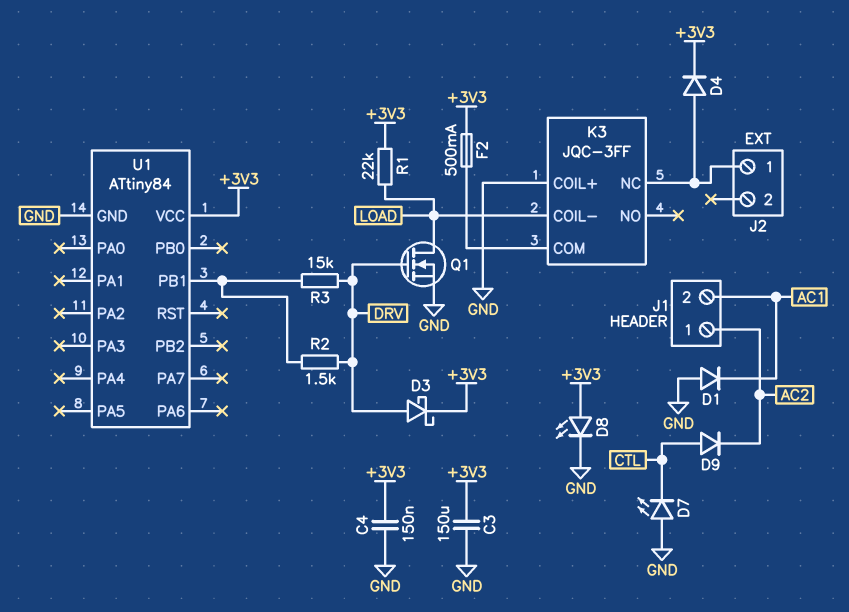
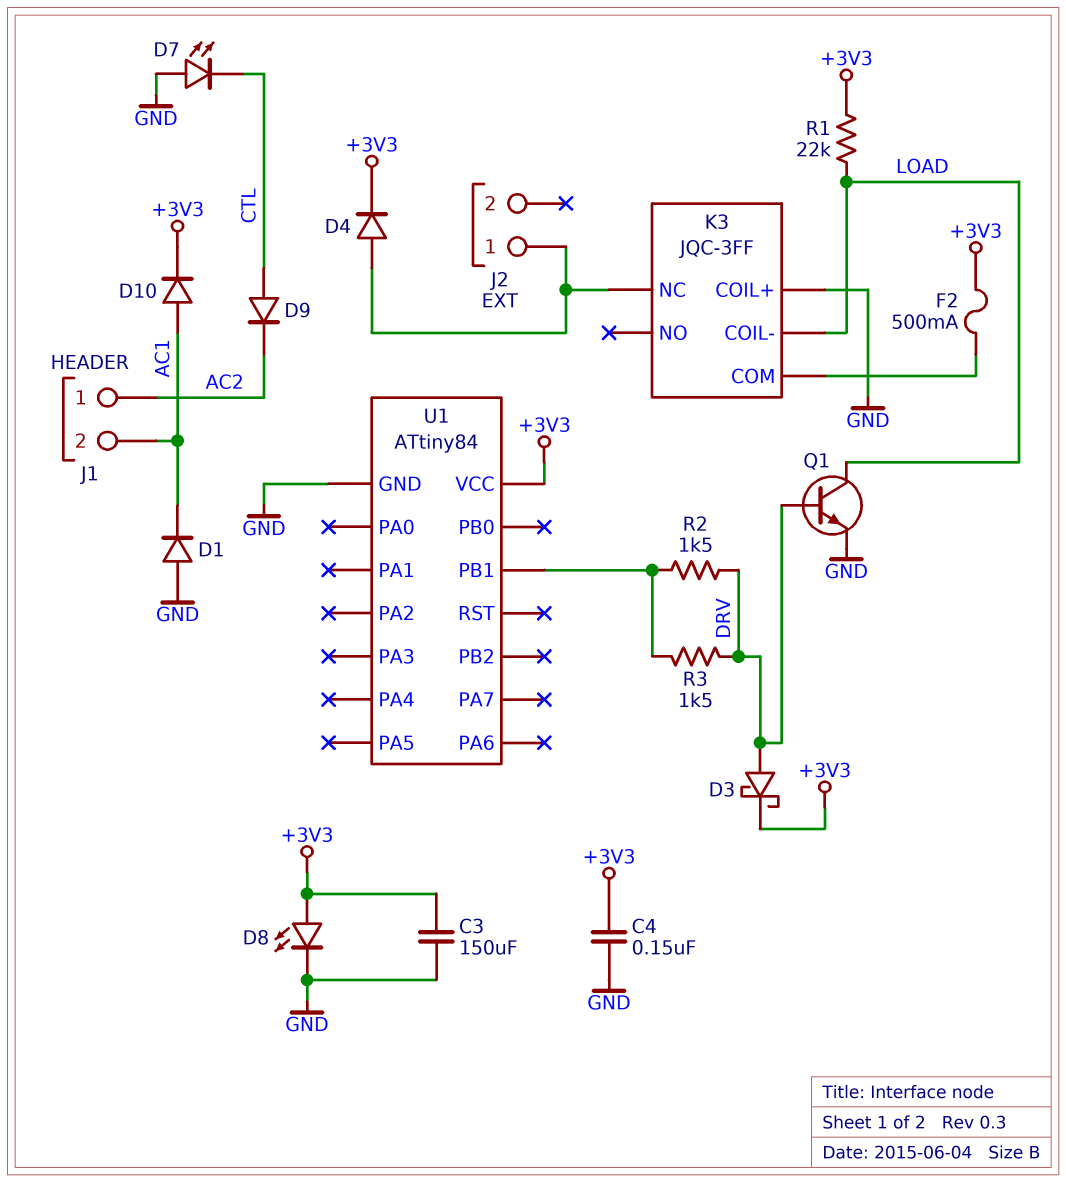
D10: none -> diode (A AC1, K +3V3)
Q1: NMOS (G DRV, D LOAD, S GND) -> NPN (B DRV, C LOAD, E GND)
R3: 15k (DRV, U1/PB1) -> 1.5k (DRV, U1/PB1)

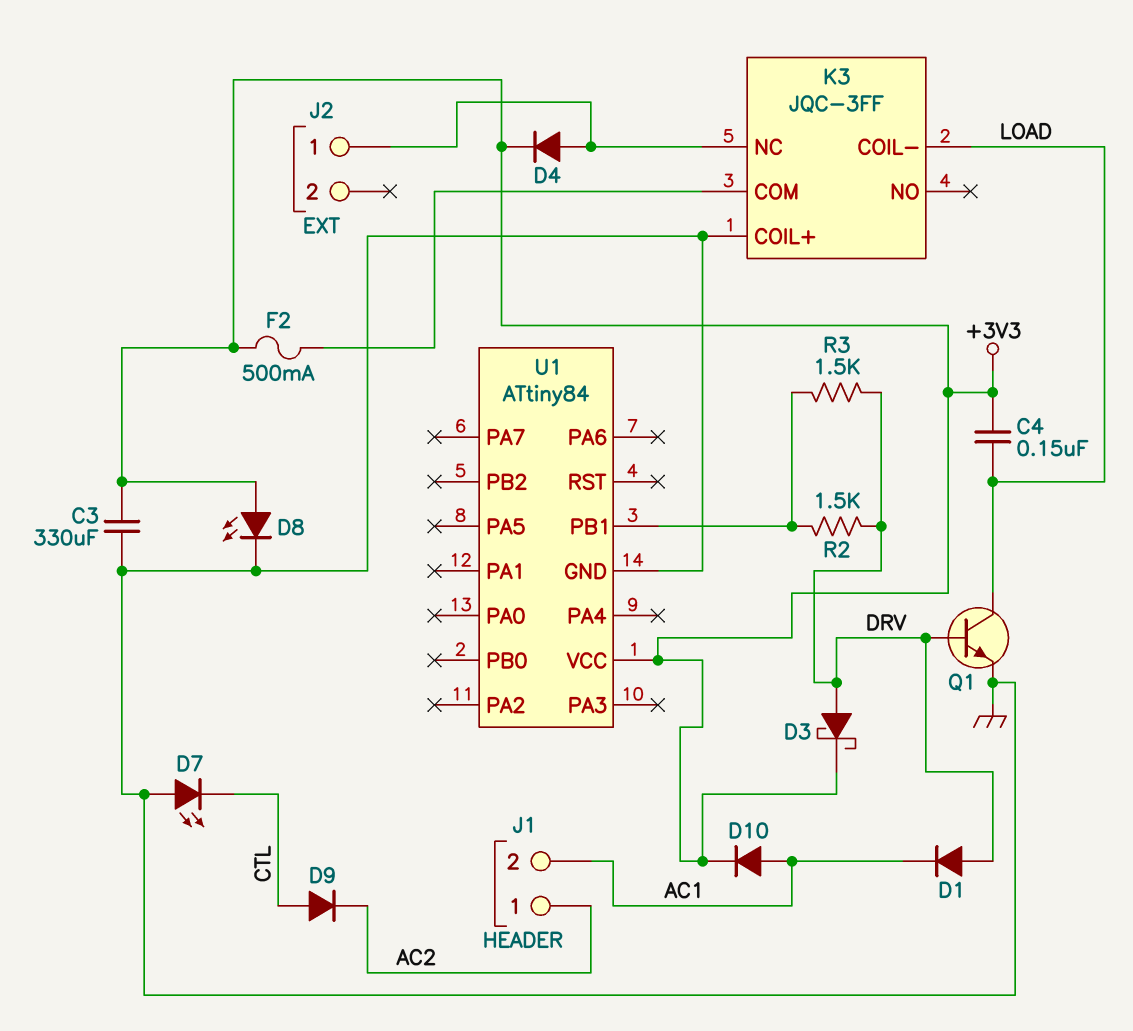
C3: 150uF (+3V3, GND) -> 330uF (+3V3, GND)
C4: 150nF (+3V3, GND) -> 150nF (+3V3, LOAD)
D1: diode (A GND, K AC1) -> diode (A DRV, K AC1)
R1: 22k (+3V3, LOAD) -> none

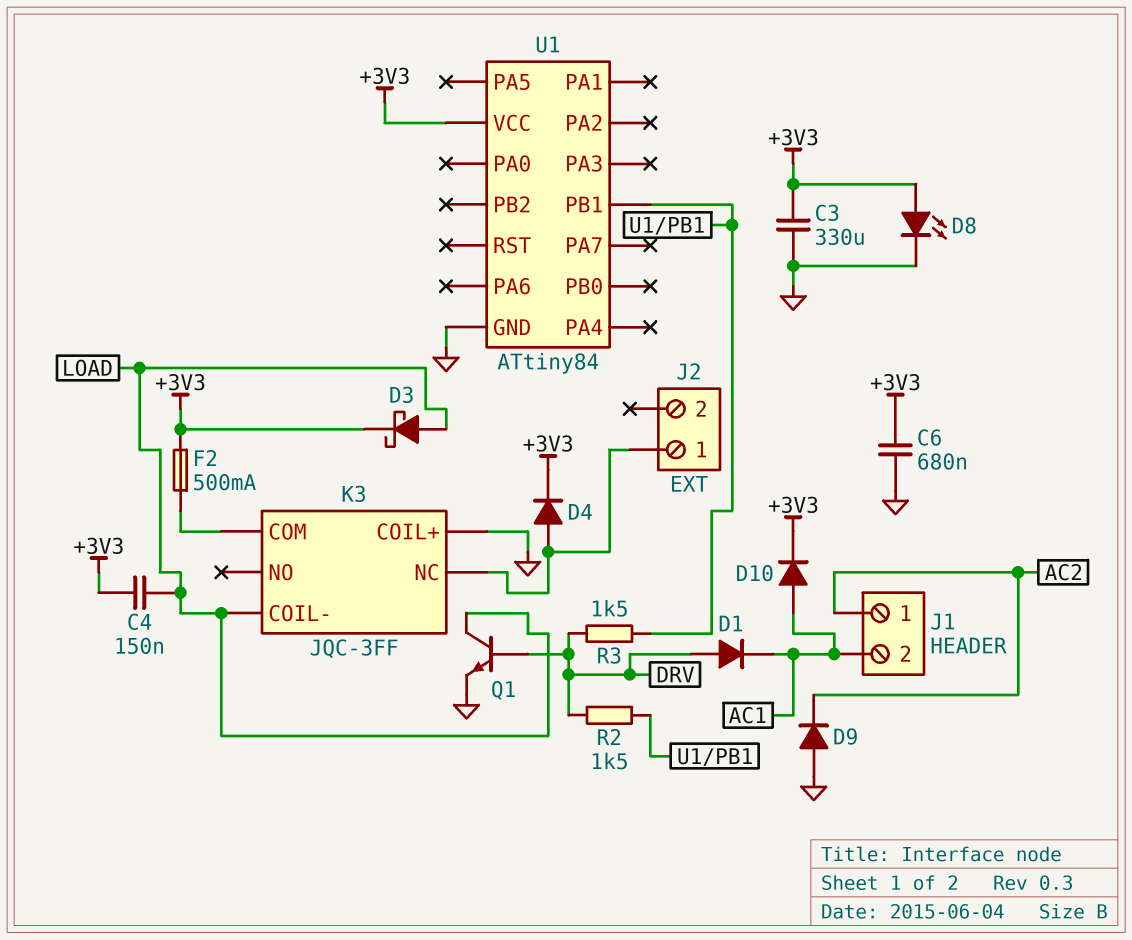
C6: none -> 680nF (+3V3, GND)
D3: schottky (A DRV, K +3V3) -> schottky (A LOAD, K +3V3)
D7: LED (A GND, K CTL) -> none
D9: diode (A CTL, K AC2) -> diode (A GND, K AC2)

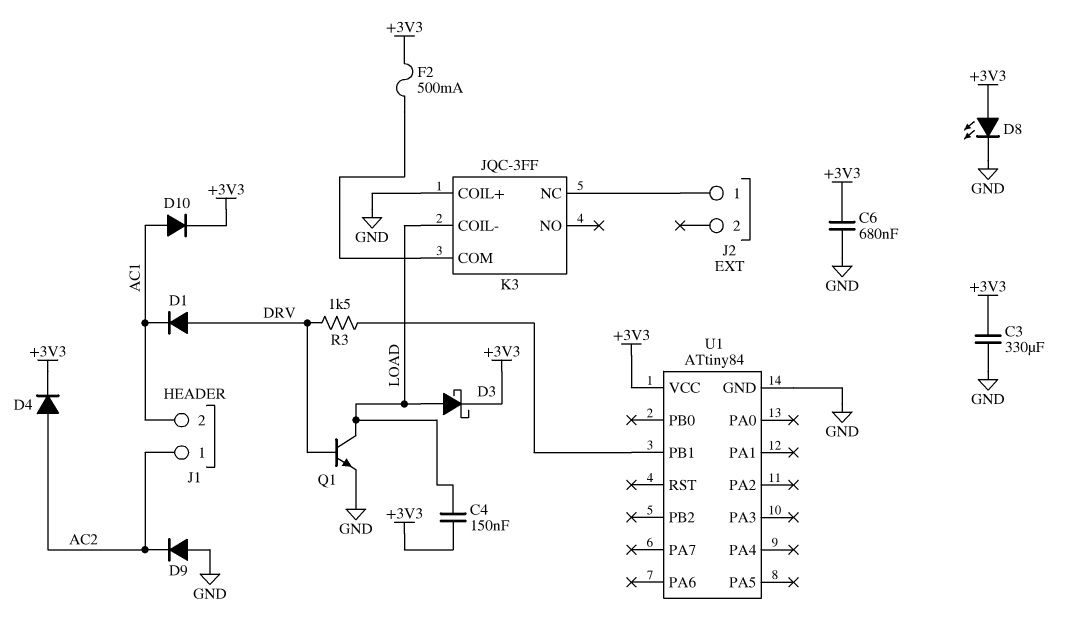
D4: diode (A J2/1, K +3V3) -> diode (A AC2, K +3V3)
R2: 1.5k (DRV, U1/PB1) -> none

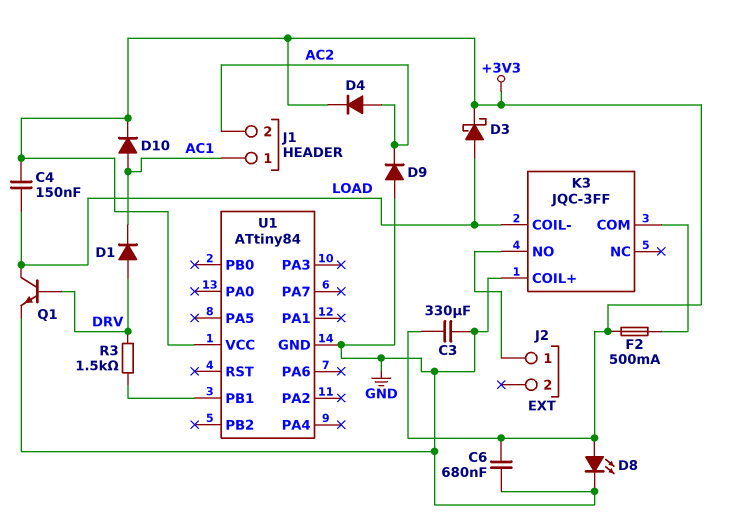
J1 pin 1: AC2 -> AC1
J1 pin 2: AC1 -> AC2
K3 pin NC: J2/1 -> none
K3 pin NO: none -> J2/1

